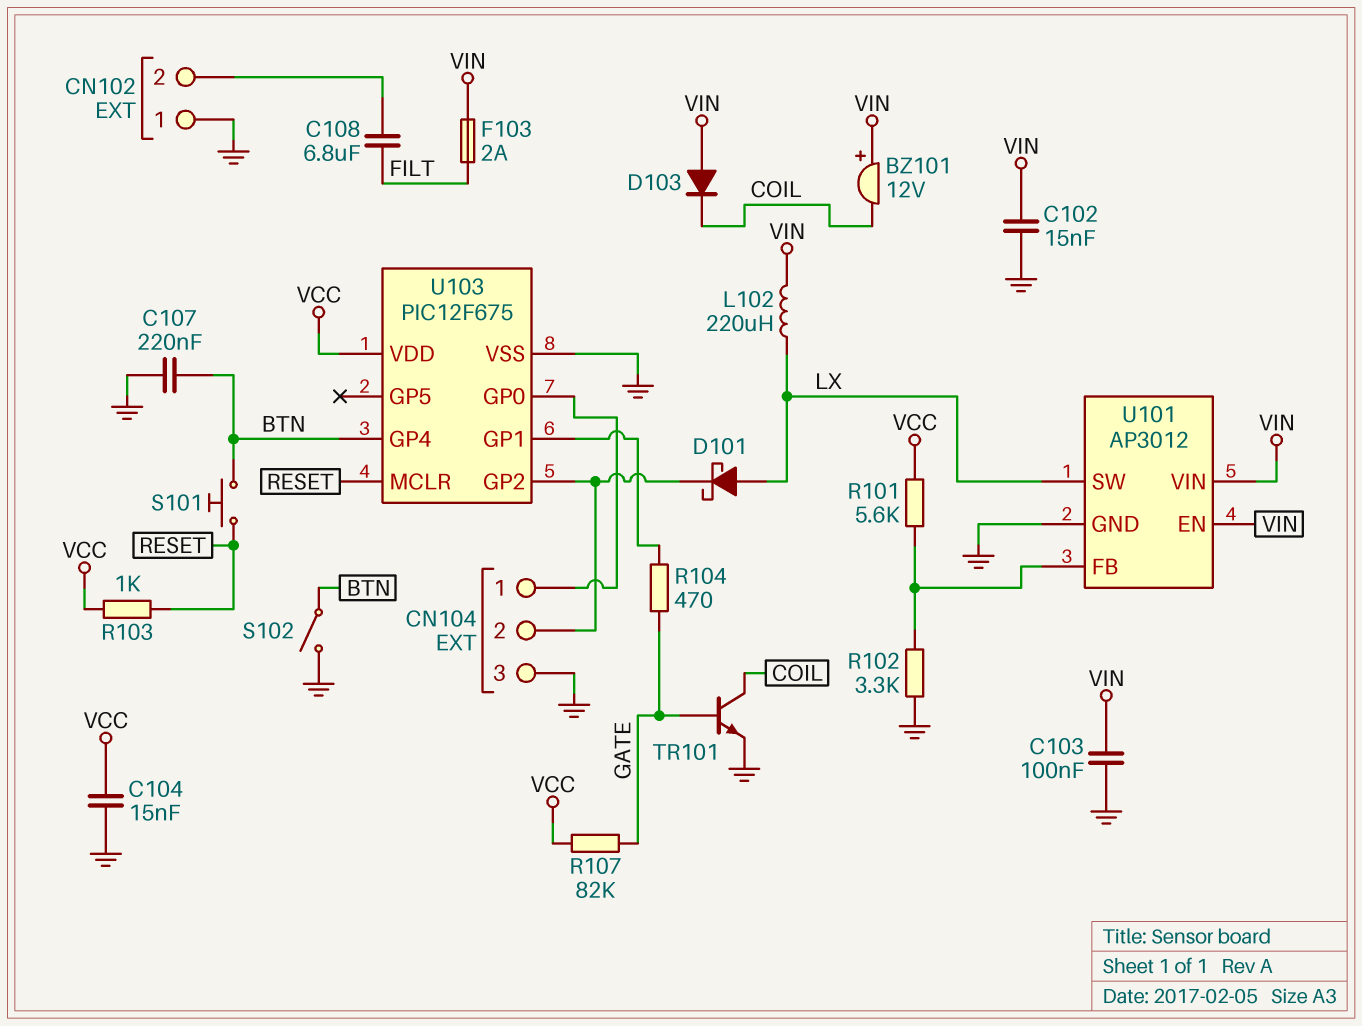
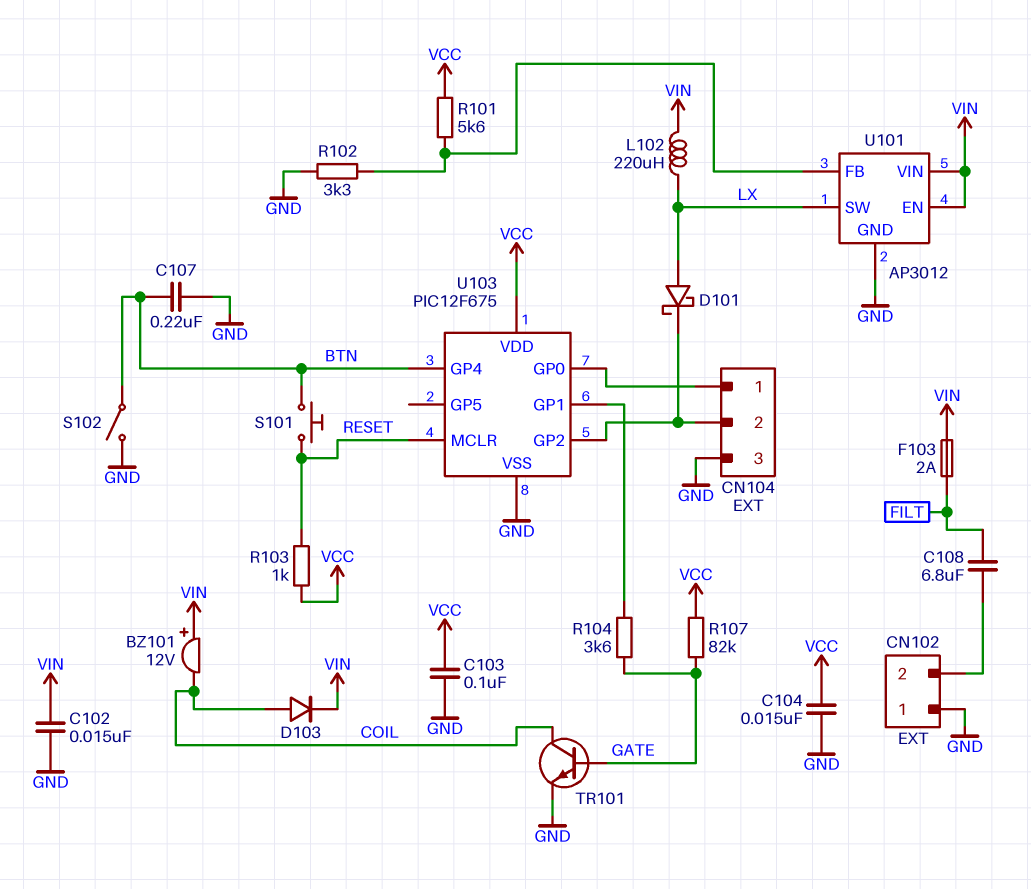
C103: 100nF (GND, VIN) -> 100nF (GND, VCC)
D103: diode (A VIN, K COIL) -> diode (A COIL, K VIN)
R104: 470 (GATE, U103/GP1) -> 3.6k (GATE, U103/GP1)

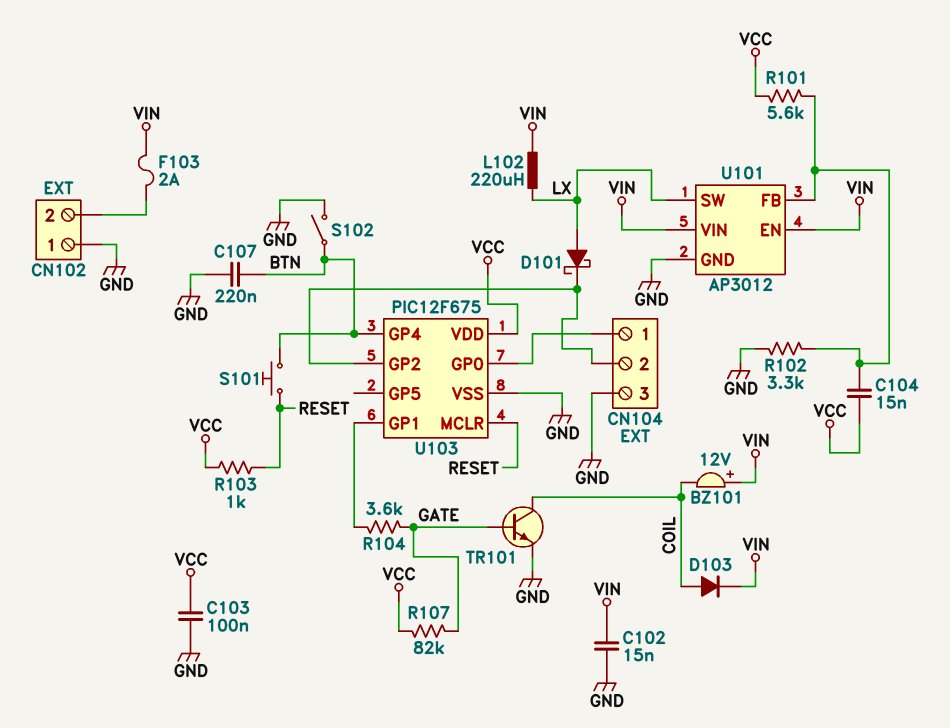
C104: 15nF (GND, VCC) -> 15nF (U101/FB, VCC)
C108: 6.8uF (CN102/2, FILT) -> none
F103: 2A (FILT, VIN) -> 2A (CN102/2, VIN)

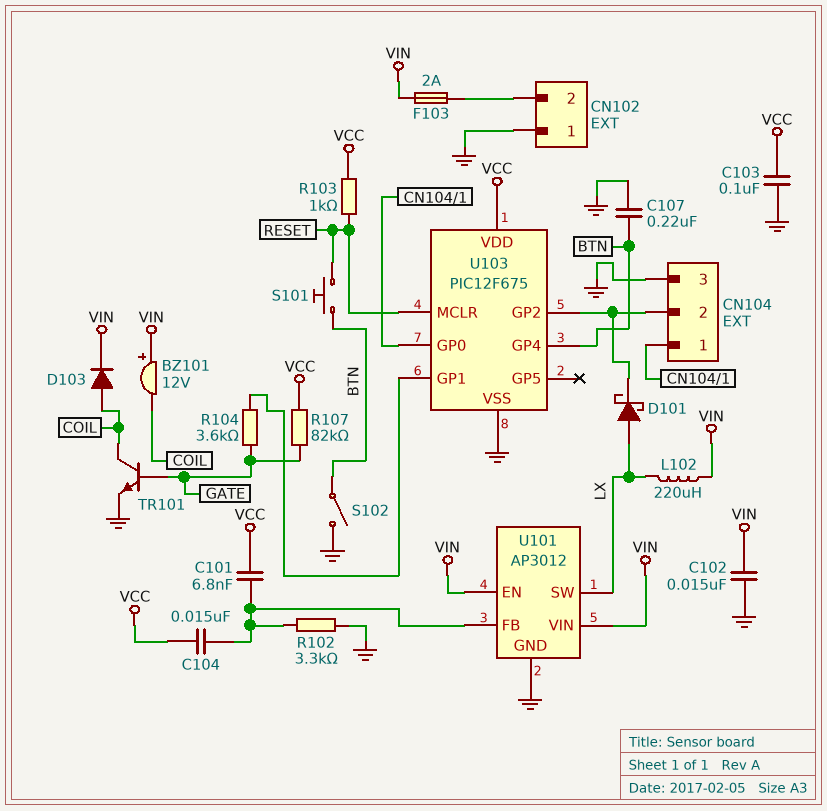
C101: none -> 6.8nF (U101/FB, VCC)
R101: 5.6k (U101/FB, VCC) -> none

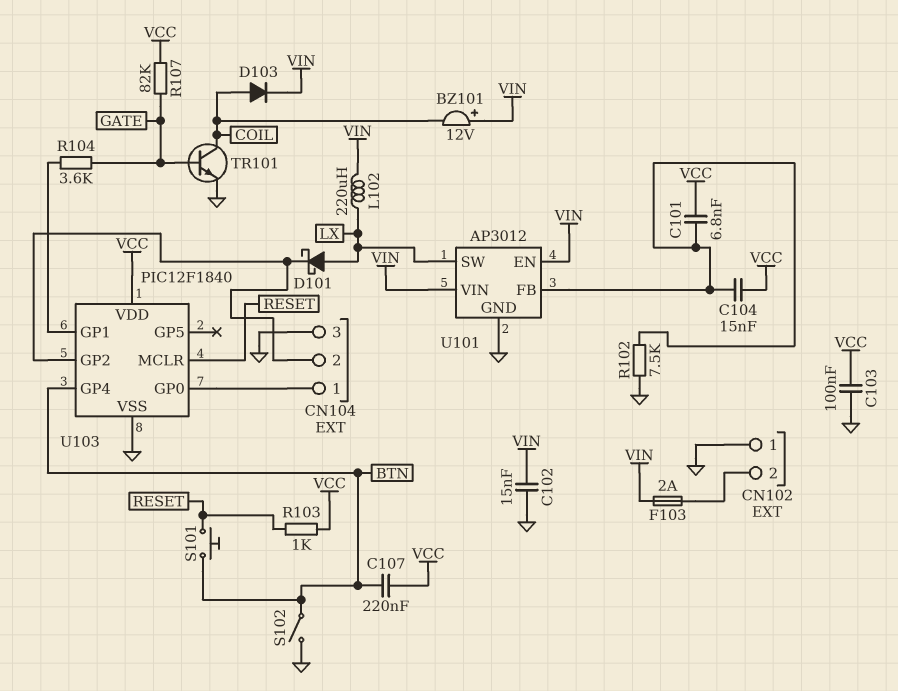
C107: 220nF (BTN, GND) -> 220nF (BTN, VCC)
R102: 3.3k (GND, U101/FB) -> 7.5k (GND, U101/FB)
U103: PIC12F675 -> PIC12F1840

